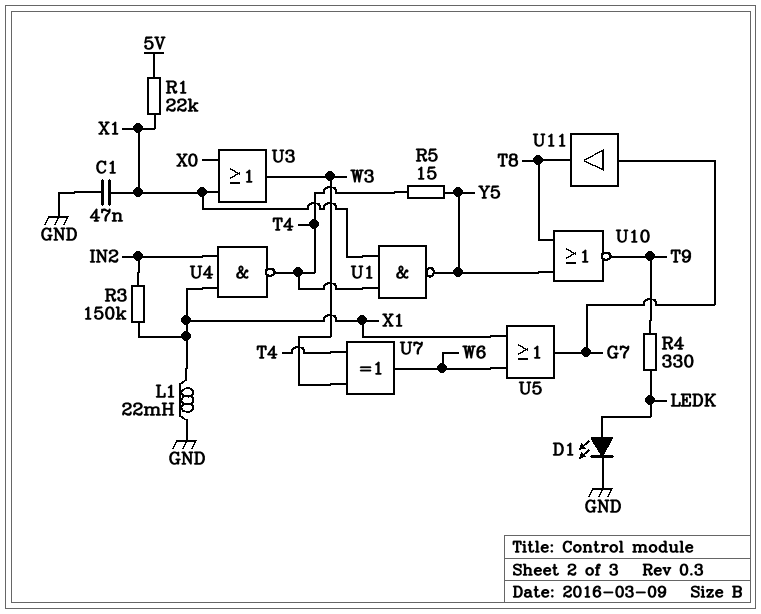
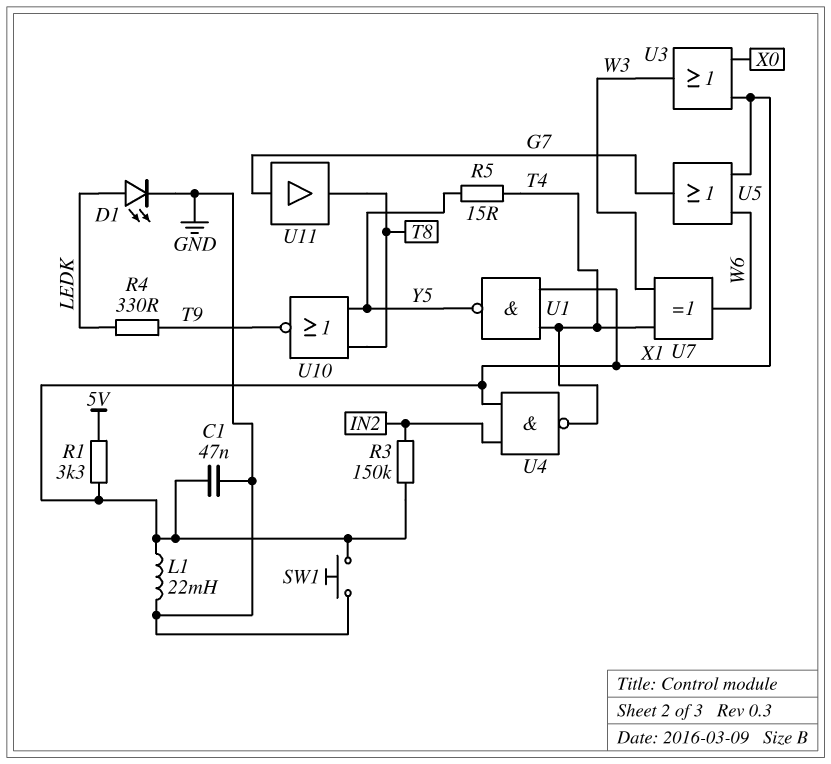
R1: 22k (5V, X1) -> 3.3k (5V, X1)
SW1: none -> button (GND, X1)

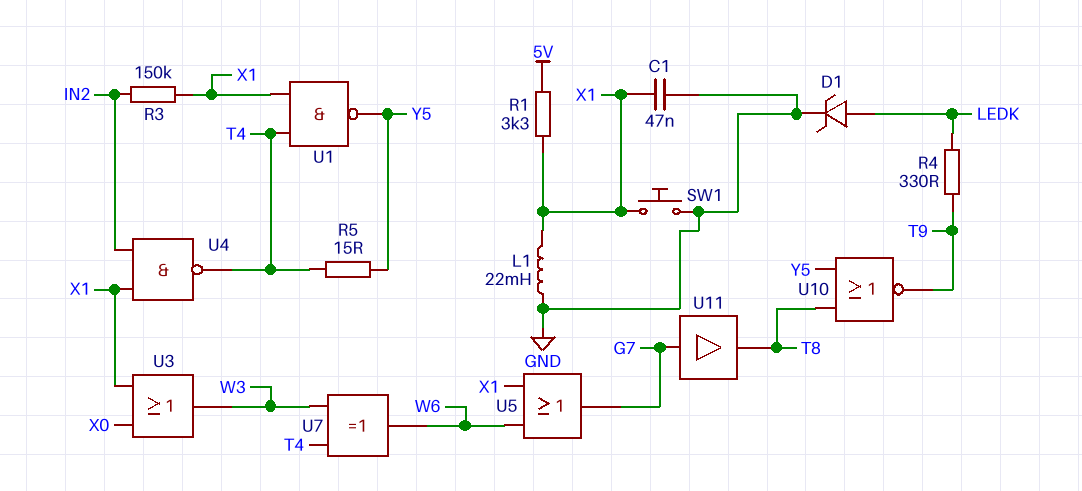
D1: LED (A LEDK, K GND) -> zener (A LEDK, K GND)

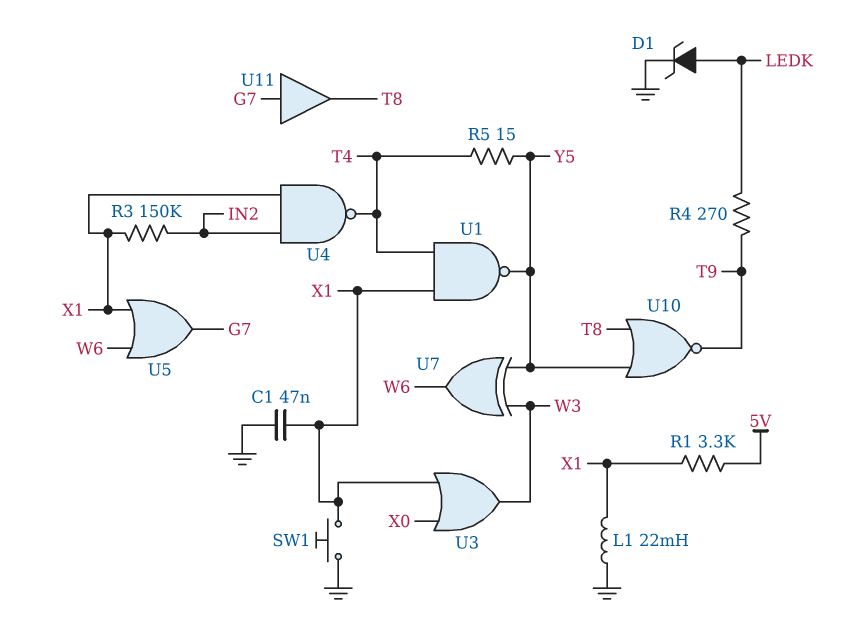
R4: 330 (LEDK, T9) -> 270 (LEDK, T9)
U7: XOR (in T4, in W3, out W6) -> XOR (in W3, in Y5, out W6)

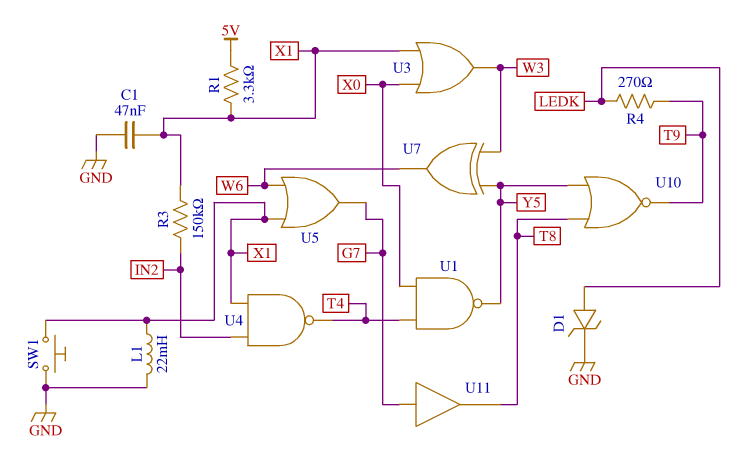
R5: 15 (T4, Y5) -> none
U1: NAND (in T4, in X1, out Y5) -> NAND (in T4, in X0, out Y5)

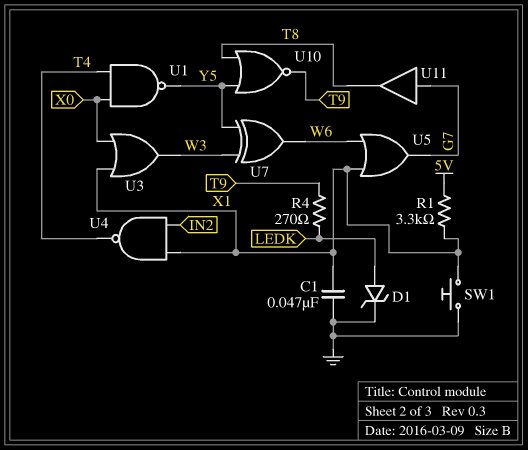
L1: 22mH (GND, X1) -> none
R3: 150k (IN2, X1) -> none

